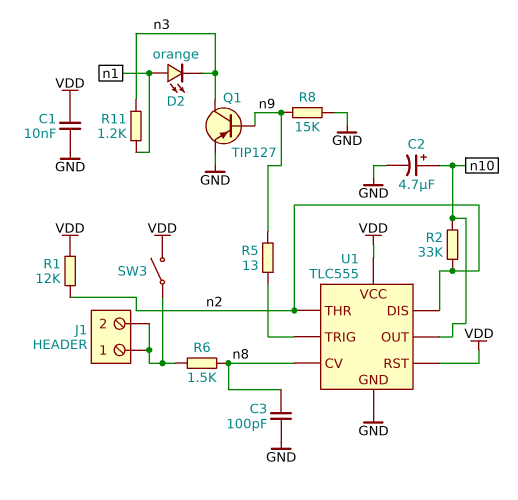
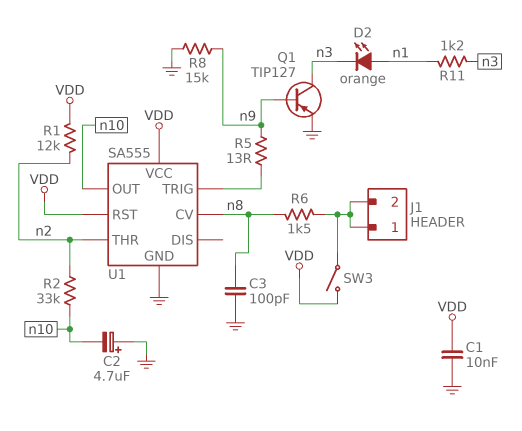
C2: 4.7uF (plus n10, minus GND) -> 4.7uF (plus GND, minus n10)
U1: TLC555 -> SA555
U1 pin DIS: n2 -> none

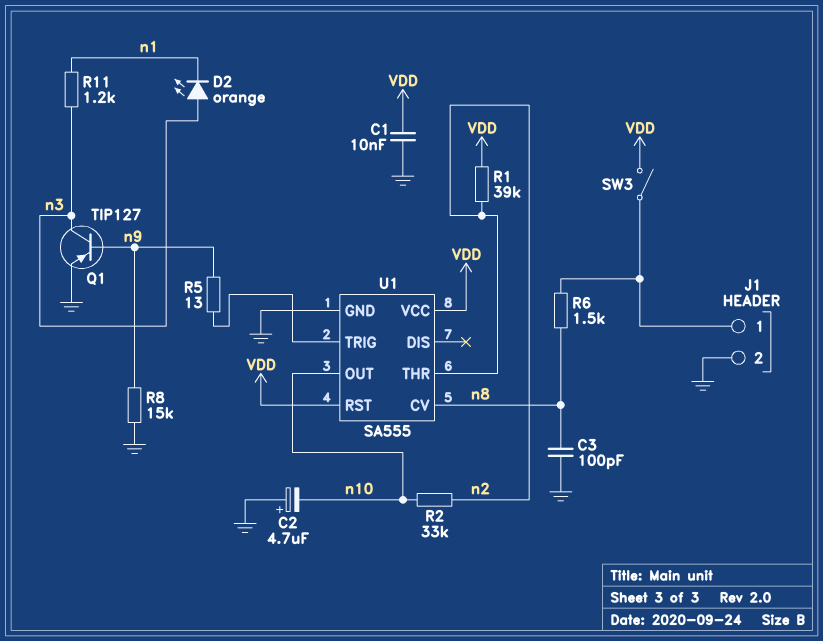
D2: LED orange (A n1, K n3) -> LED orange (A n3, K n1)
J1 pin 2: J1/1 -> GND
R1: 12k (VDD, n2) -> 39k (VDD, n2)

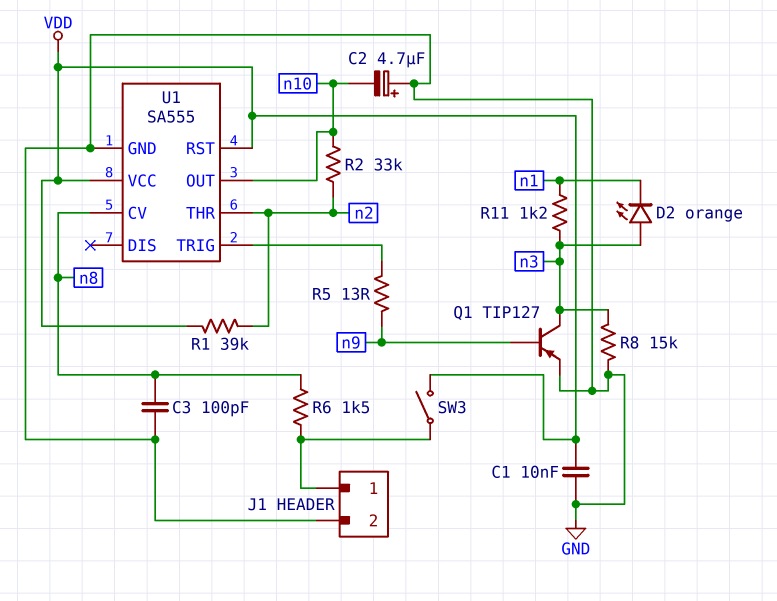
R8: 15k (GND, n9) -> 15k (GND, n3)

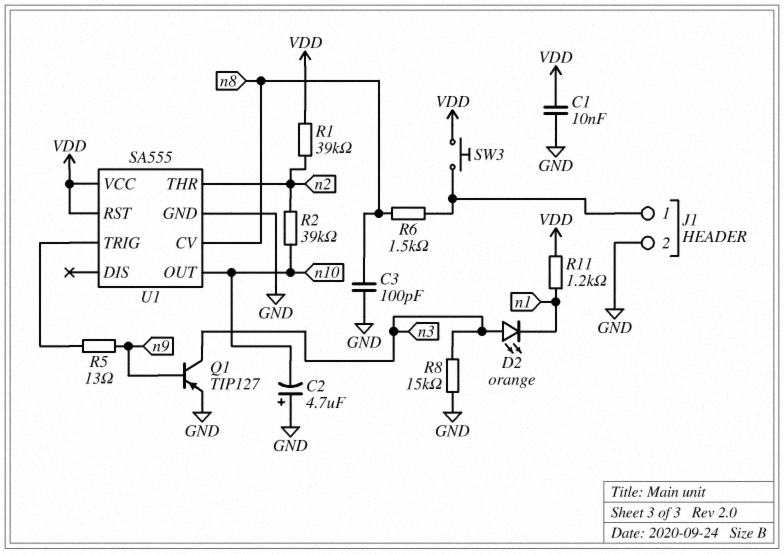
R2: 33k (n2, n10) -> 39k (n2, n10)
R11: 1.2k (n1, n3) -> 1.2k (VDD, n1)
SW3: switch (J1/1, VDD) -> button (J1/1, VDD)

